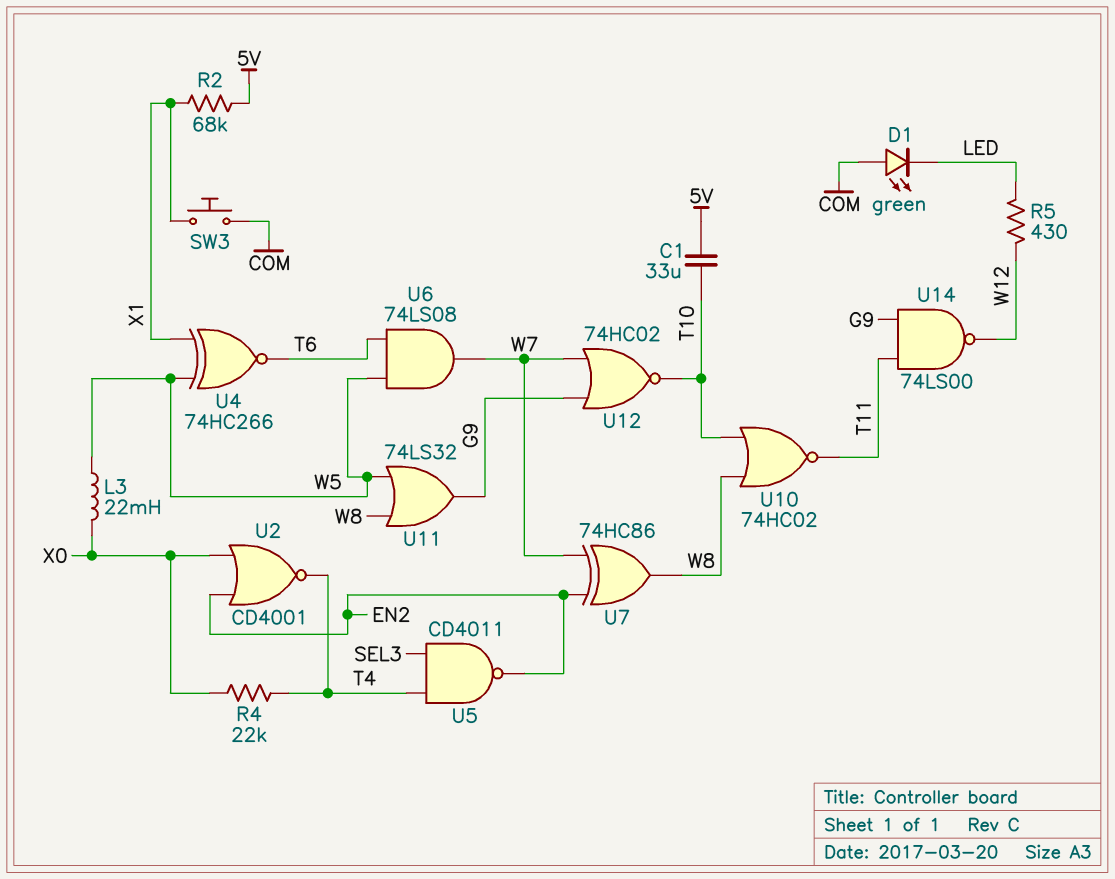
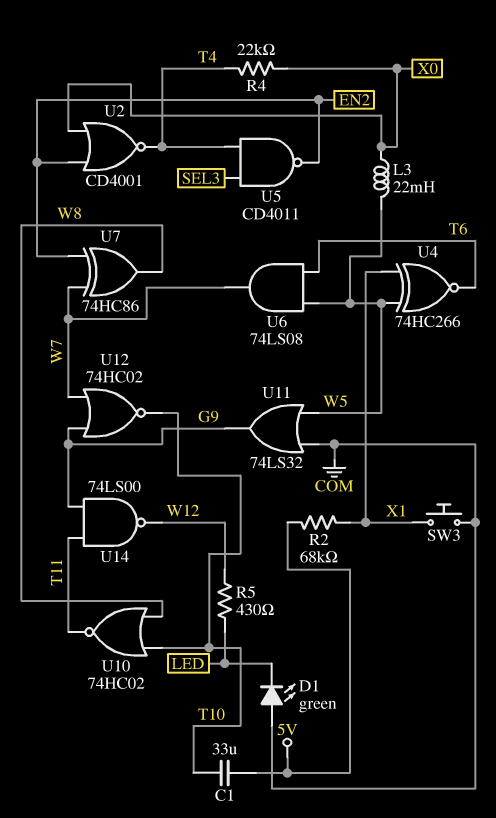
U11: OR 74LS32 (in W5, in W8, out G9) -> OR 74LS32 (in COM, in W5, out G9)

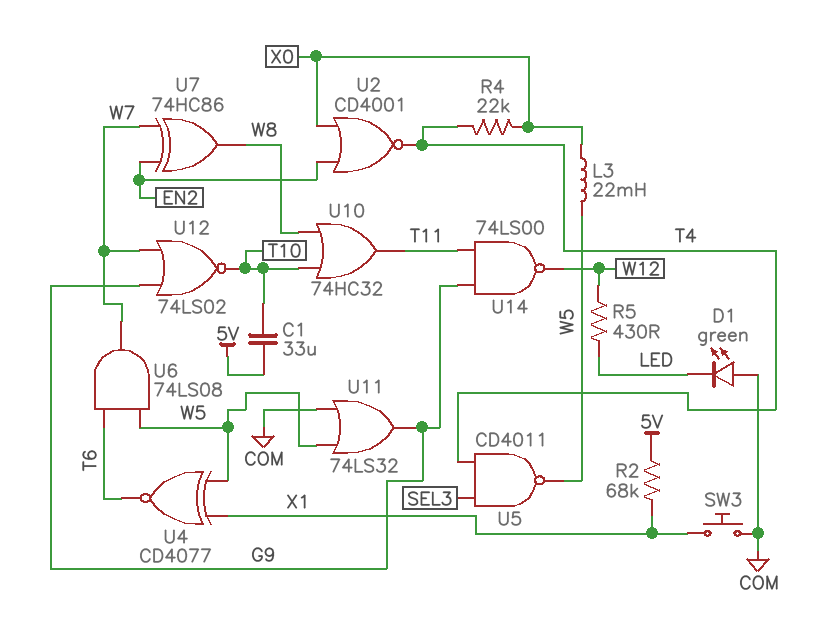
U4: XNOR 74HC266 (in W5, in X1, out T6) -> XNOR CD4077 (in W5, in X1, out T6)
U5: NAND CD4011 (in SEL3, in T4, out EN2) -> NAND CD4011 (in SEL3, in T4, out W5)
U10: NOR 74HC02 (in T10, in W8, out T11) -> OR 74HC32 (in T10, in W8, out T11)
U12: NOR 74HC02 (in G9, in W7, out T10) -> NOR 74LS02 (in G9, in W7, out T10)

